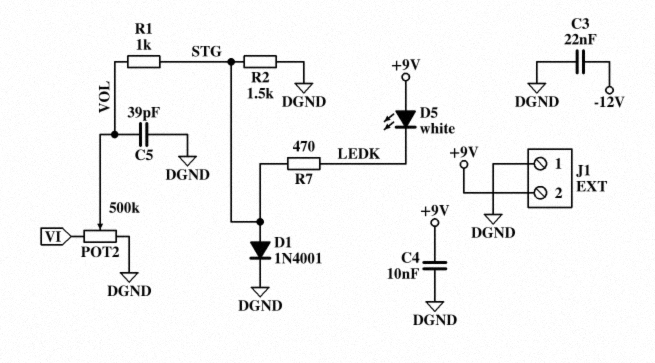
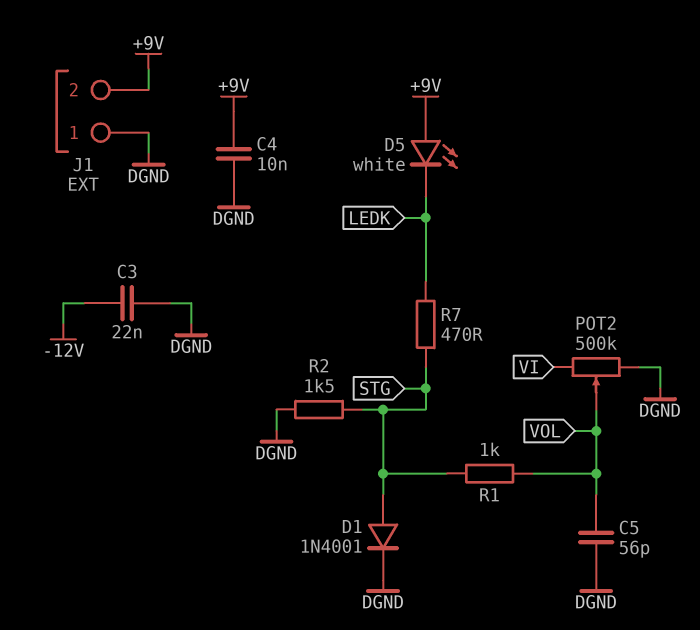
C5: 39pF (DGND, VOL) -> 56pF (DGND, VOL)

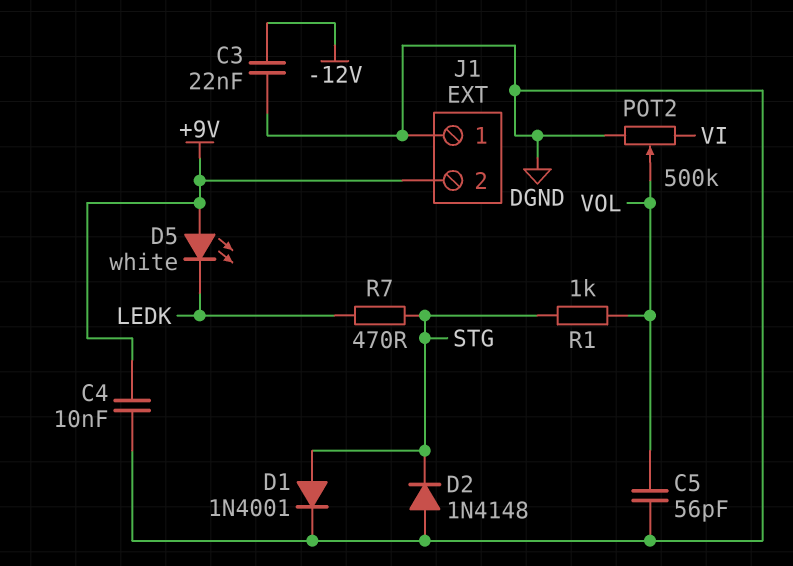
D2: none -> diode 1N4148 (A DGND, K STG)
R2: 1.5k (DGND, STG) -> none

